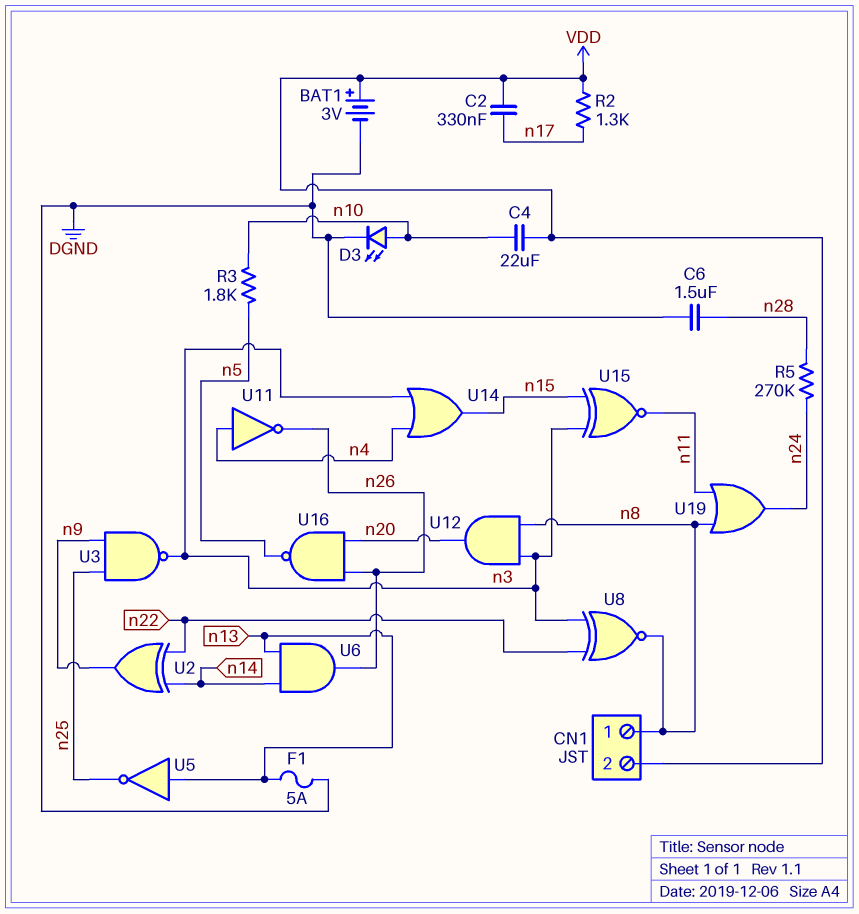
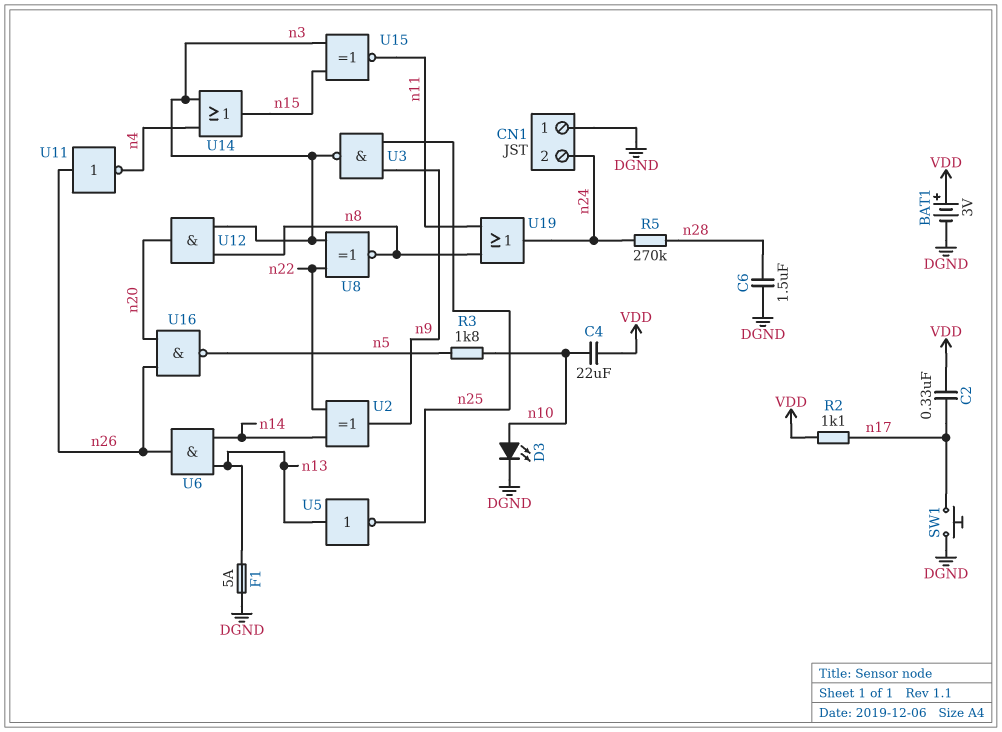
CN1 pin 1: n8 -> DGND
CN1 pin 2: VDD -> n24
R2: 1.3k (VDD, n17) -> 1.1k (VDD, n17)
SW1: none -> button (DGND, n17)
U11: NOT (in n4, out n26) -> NOT (in n26, out n4)

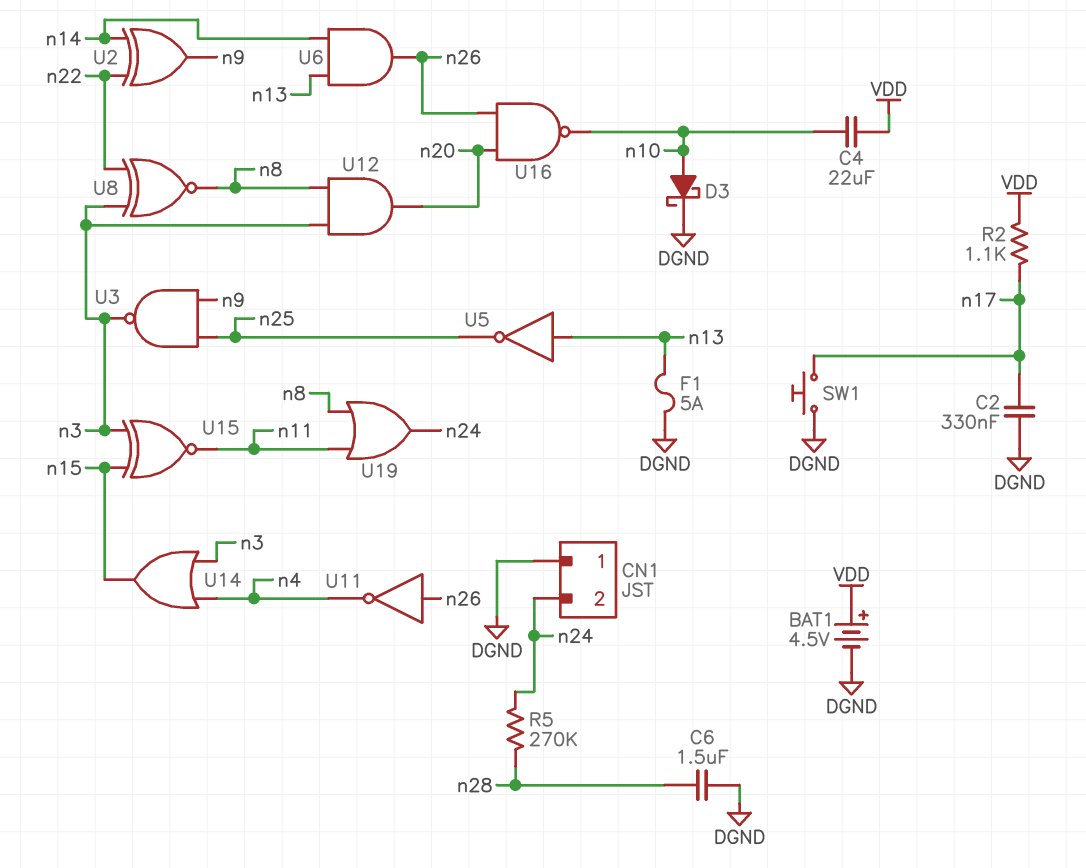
BAT1: 3V (plus VDD, minus DGND) -> 4.5V (plus VDD, minus DGND)
C2: 330nF (VDD, n17) -> 330nF (DGND, n17)
D3: LED (A n10, K DGND) -> schottky (A n10, K DGND)
R3: 1.8k (n5, n10) -> none
U16: NAND (in n20, in n26, out n5) -> NAND (in n20, in n26, out n10)

